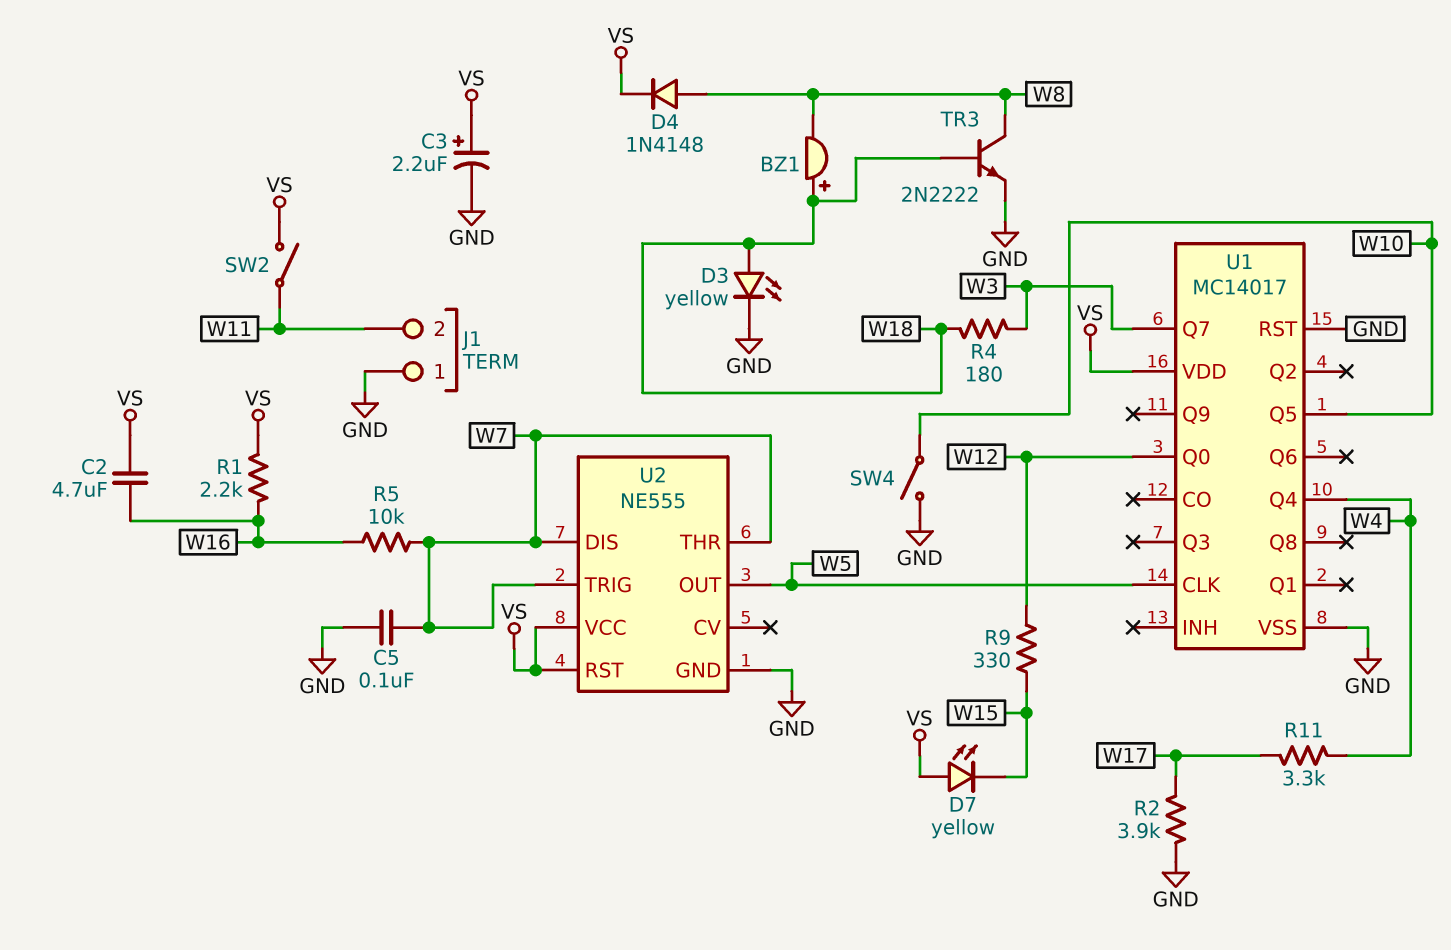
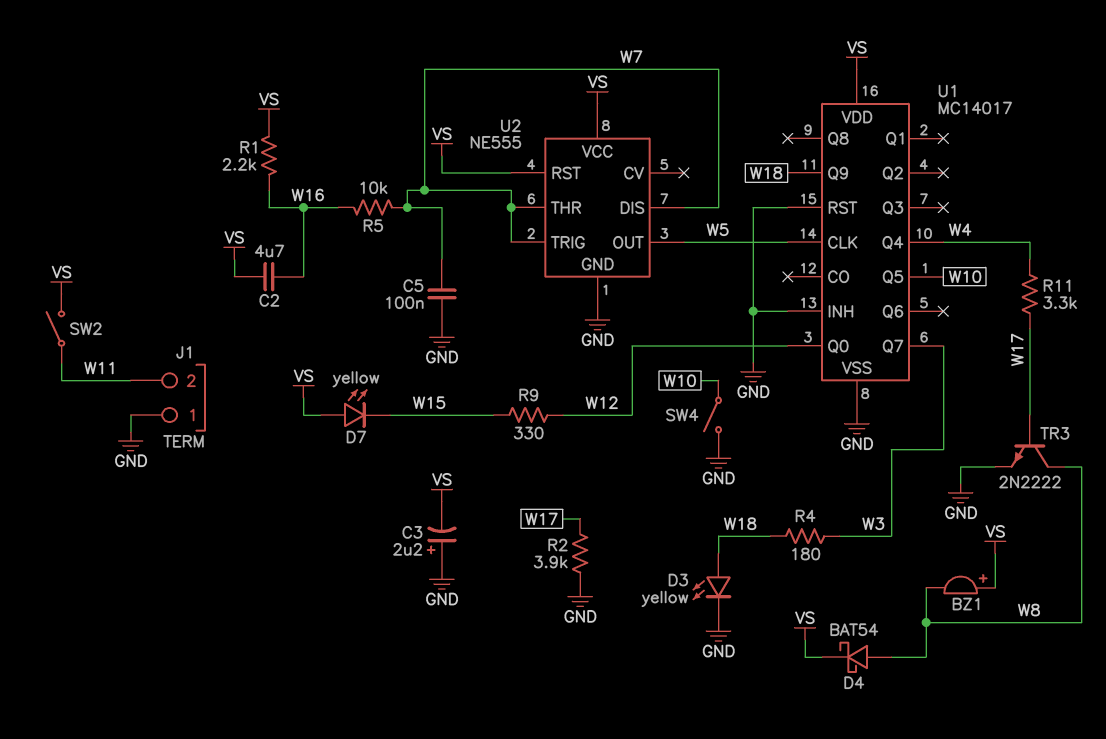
BZ1: buzzer (plus W18, minus W8) -> buzzer (plus VS, minus W8)
C3: 2.2uF (plus VS, minus GND) -> 2.2uF (plus GND, minus VS)
D4: diode 1N4148 (A W8, K VS) -> schottky BAT54 (A W8, K VS)
TR3: NPN 2N2222 (B W18, C W8, E GND) -> NPN 2N2222 (B W17, C W8, E GND)
U1 pin INH: none -> GND
U1 pin Q9: none -> W18

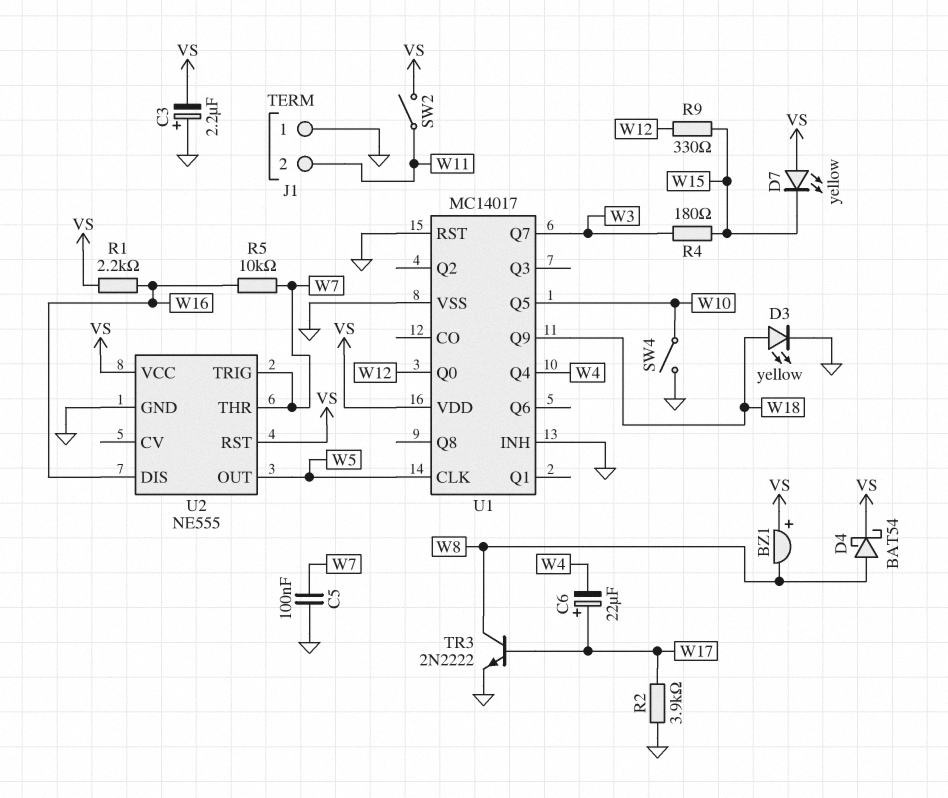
C2: 4.7uF (VS, W16) -> none
C6: none -> 22uF (plus W17, minus W4)
R4: 180 (W3, W18) -> 180 (W3, W15)
R11: 3.3k (W4, W17) -> none
U2 pin DIS: W7 -> W16

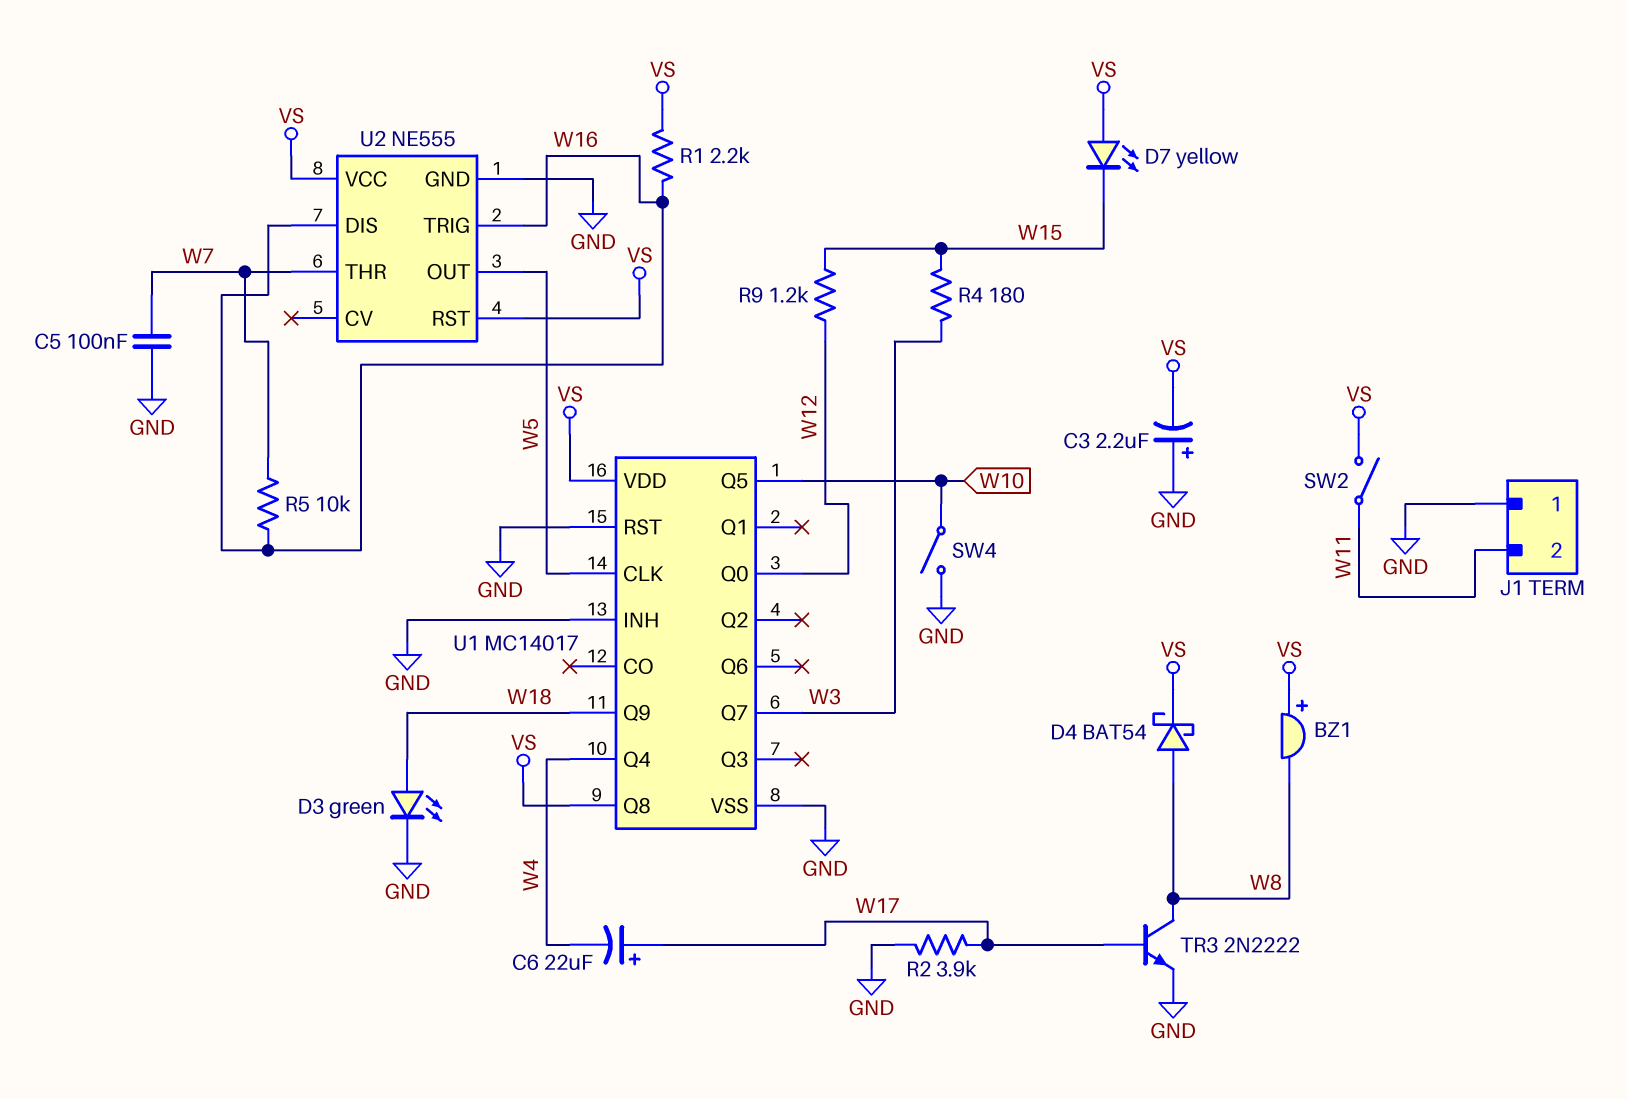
D3: LED yellow (A W18, K GND) -> LED green (A W18, K GND)
R9: 330 (W12, W15) -> 1.2k (W12, W15)
U1 pin Q8: none -> VS
U2 pin TRIG: W7 -> W16

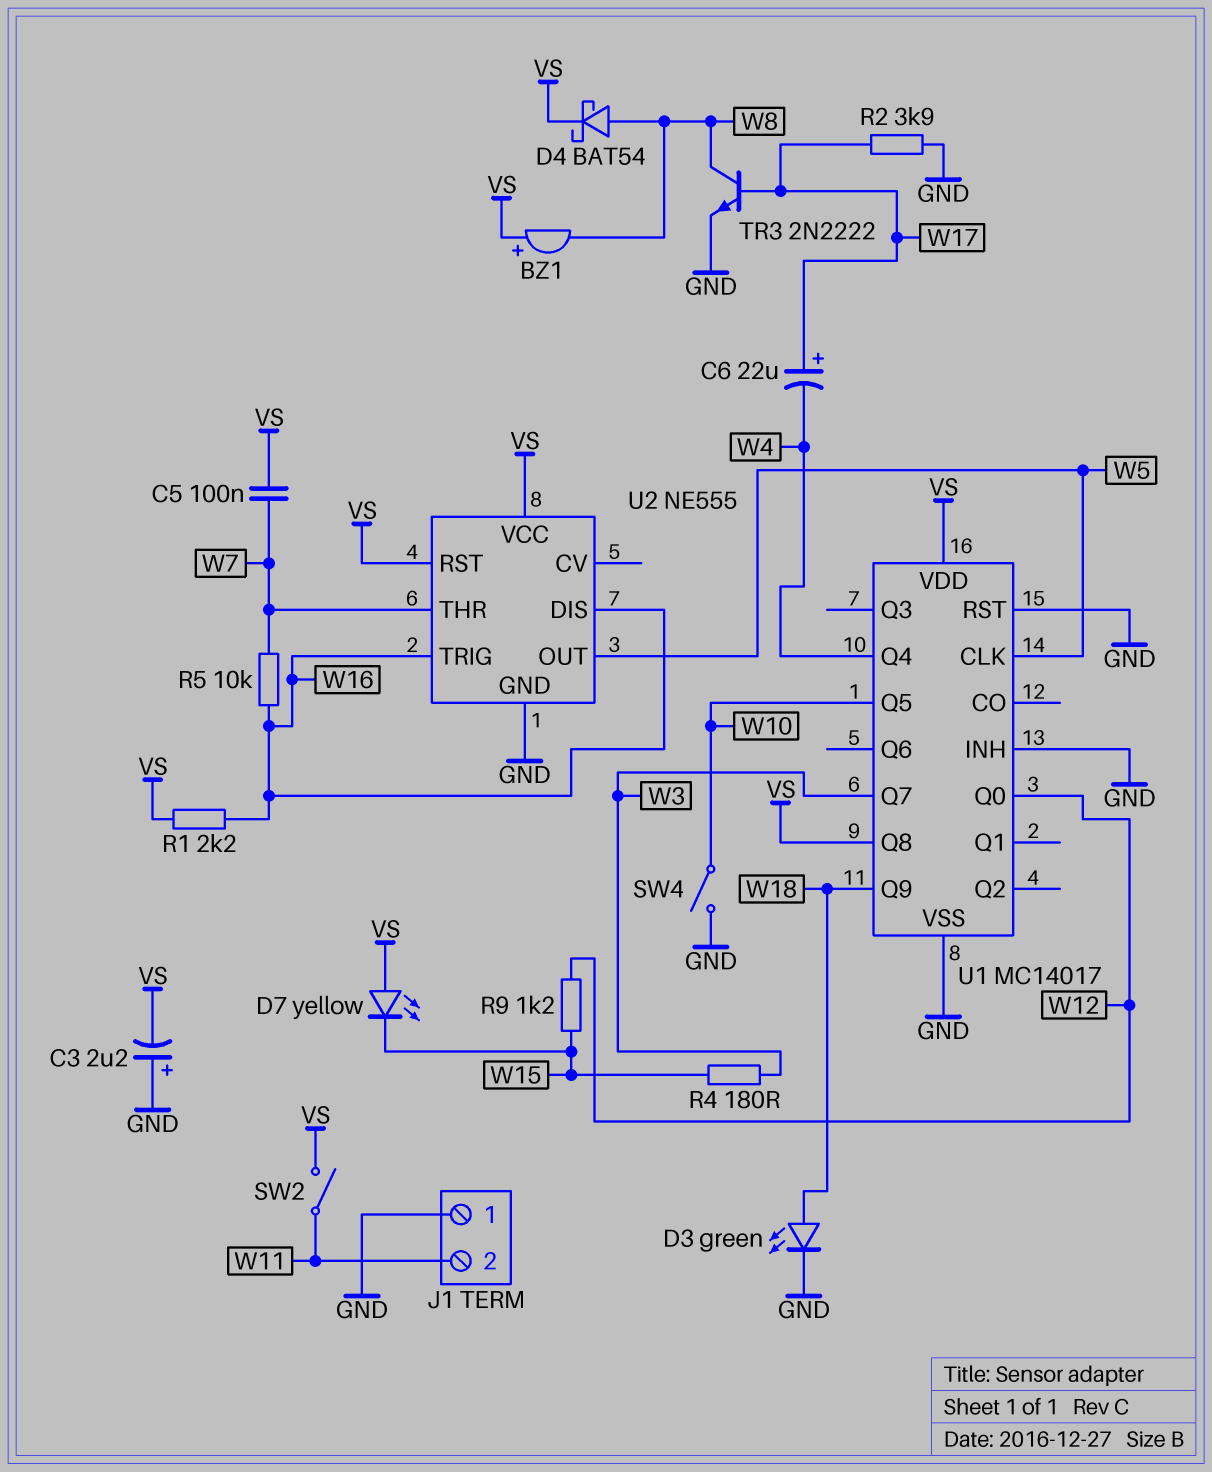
C5: 100nF (GND, W7) -> 100nF (VS, W7)

